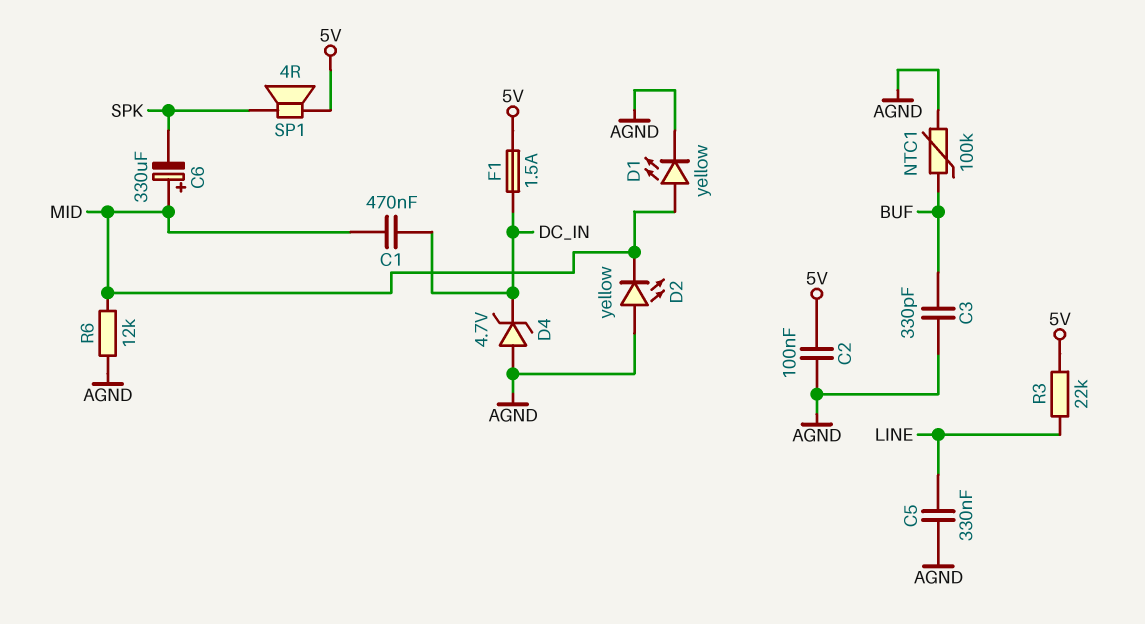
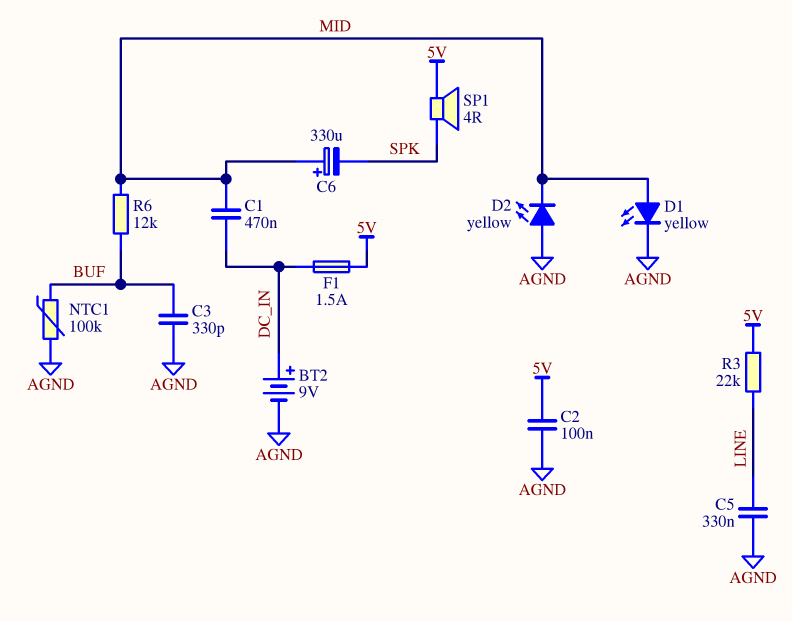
BT2: none -> 9V (plus DC_IN, minus AGND)
D4: zener 4.7V (A AGND, K DC_IN) -> none
R6: 12k (AGND, MID) -> 12k (BUF, MID)

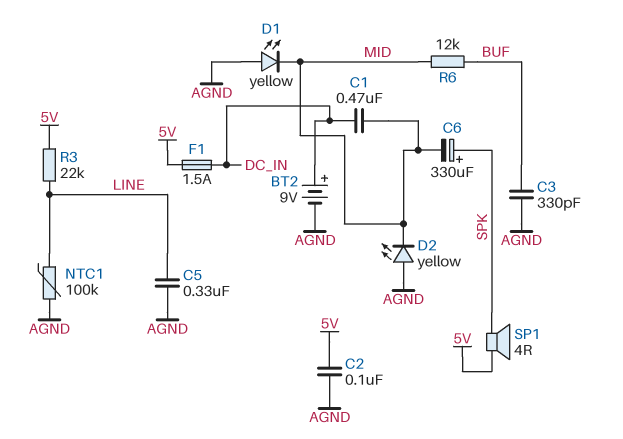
C6: 330uF (plus MID, minus SPK) -> 330uF (plus SPK, minus MID)
D1: LED yellow (A MID, K AGND) -> LED yellow (A AGND, K MID)
NTC1: 100k (AGND, BUF) -> 100k (AGND, LINE)

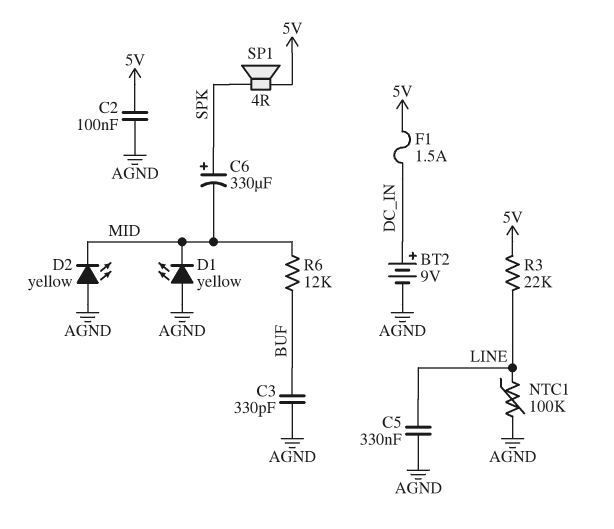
C1: 470nF (DC_IN, MID) -> none

